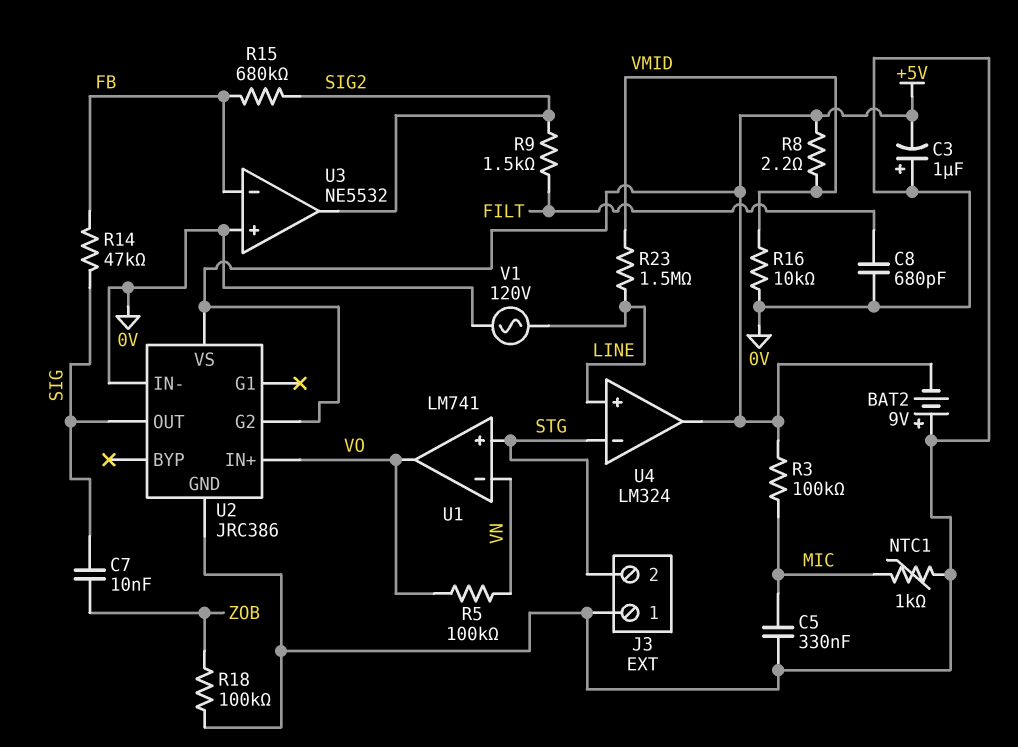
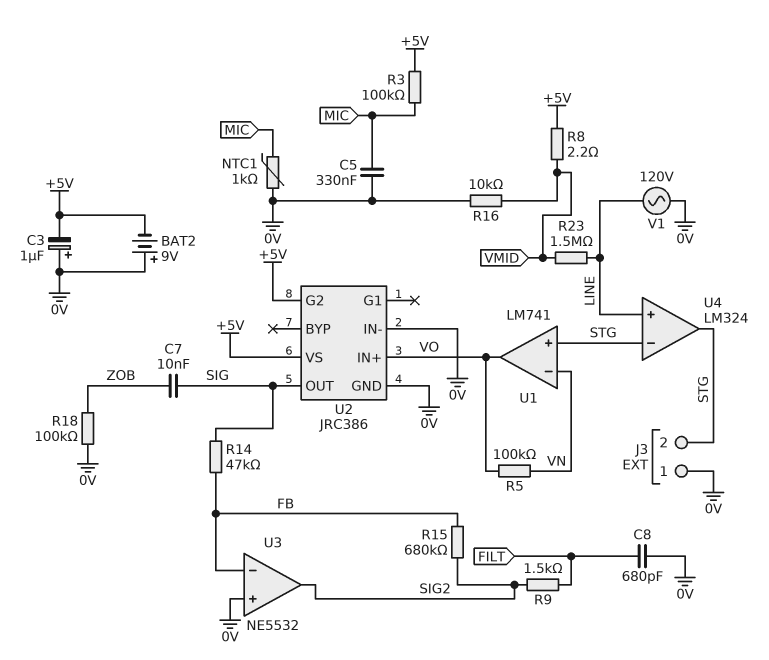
U4 pin out: +5V -> STG

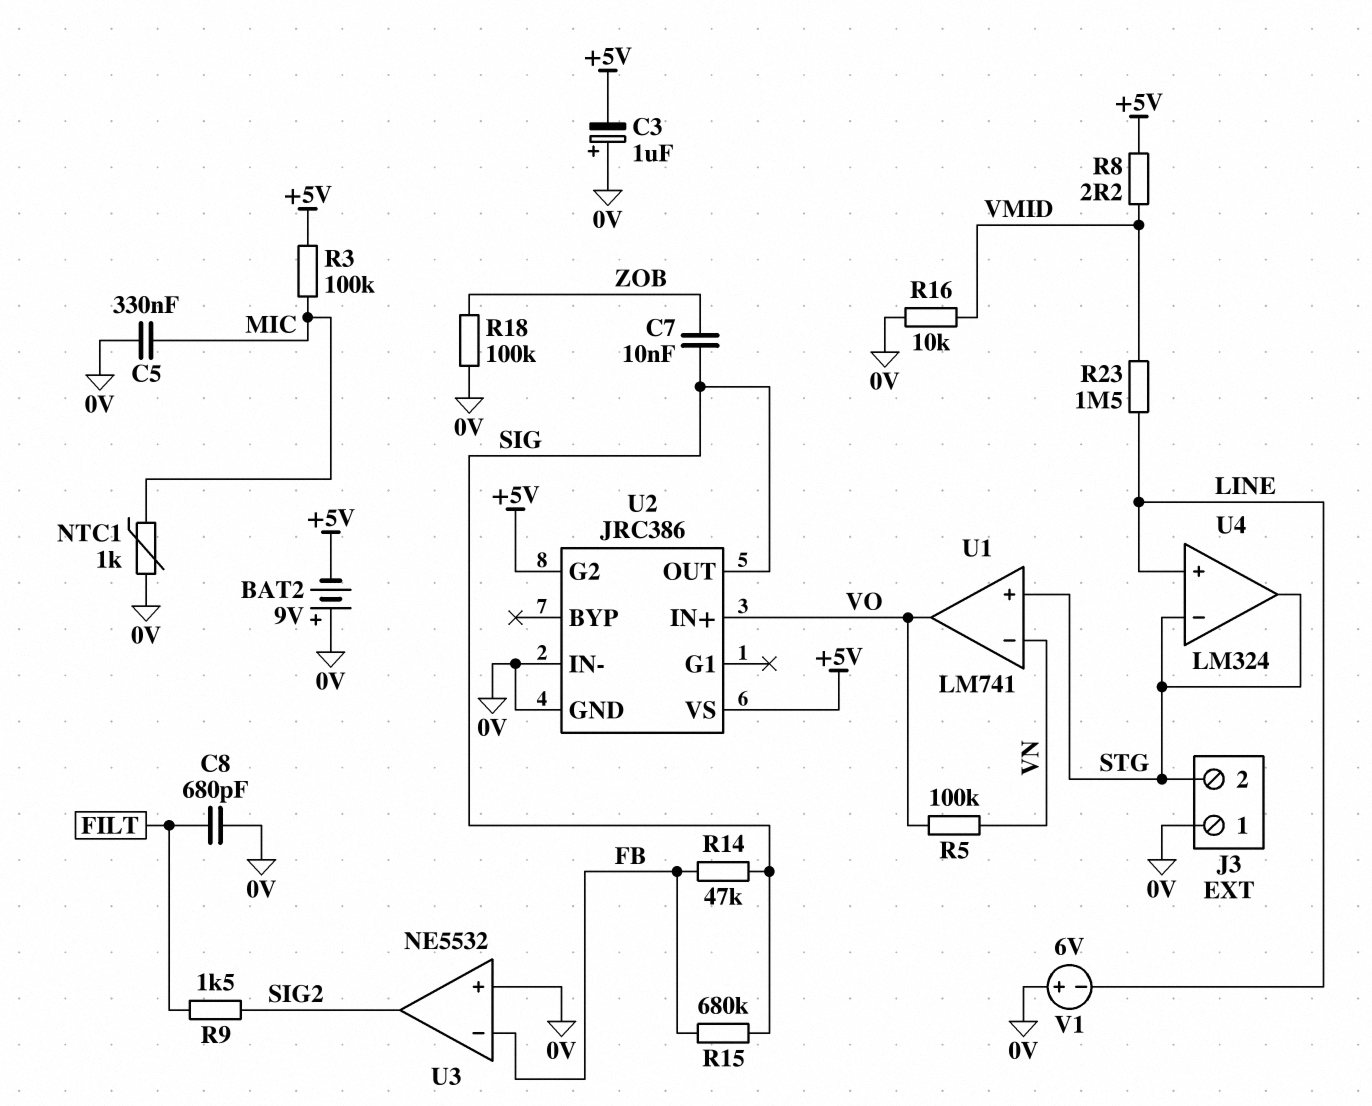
R15: 680k (FB, SIG2) -> 680k (FB, SIG)
V1: AC 120V (0V, LINE) -> 6V (plus 0V, minus LINE)

